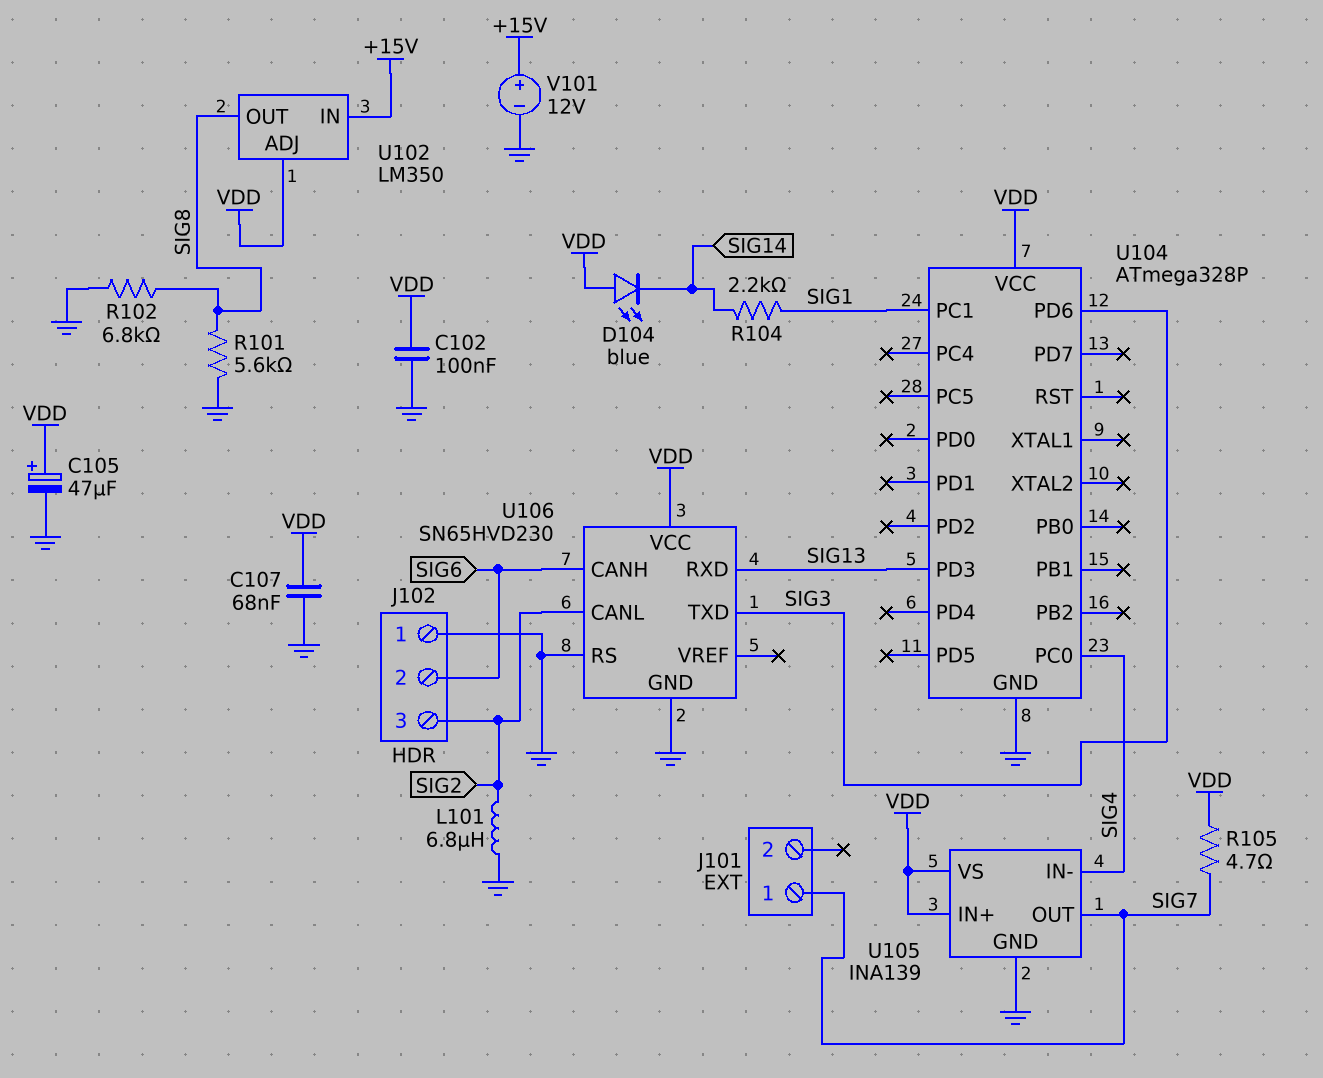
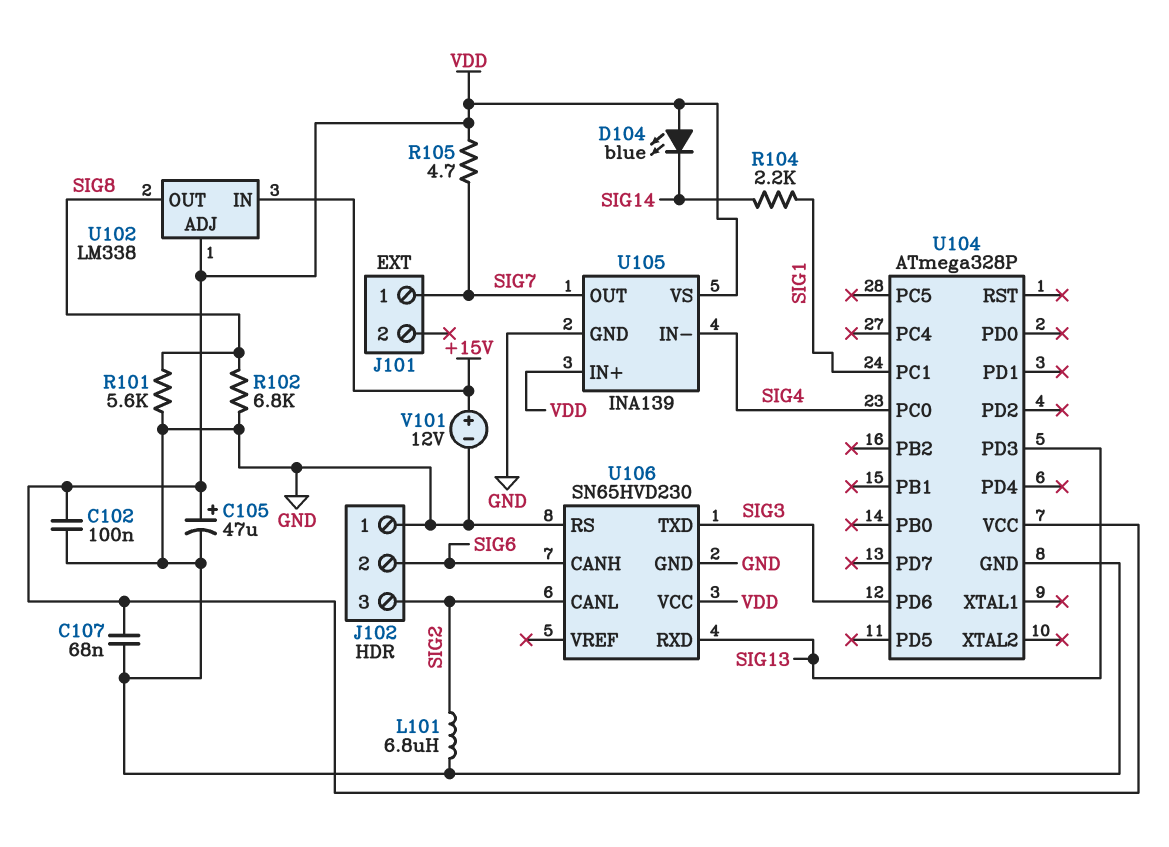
U102: LM350 -> LM338

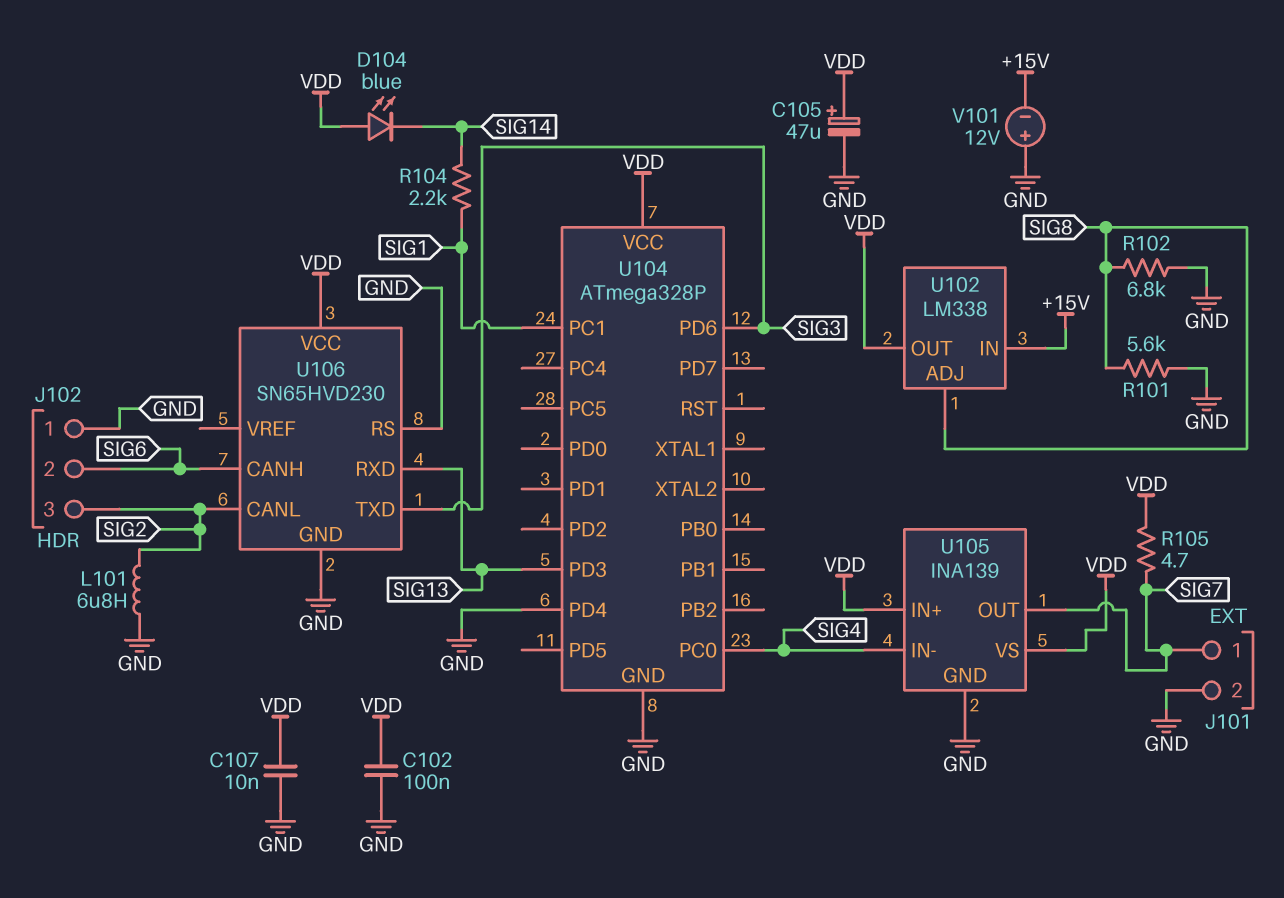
C107: 68nF (GND, VDD) -> 10nF (GND, VDD)
J101 pin 2: none -> GND
U102 pin ADJ: VDD -> SIG8
U102 pin OUT: SIG8 -> VDD
U104 pin PD4: none -> GND
V101: 12V (plus +15V, minus GND) -> 12V (plus GND, minus +15V)

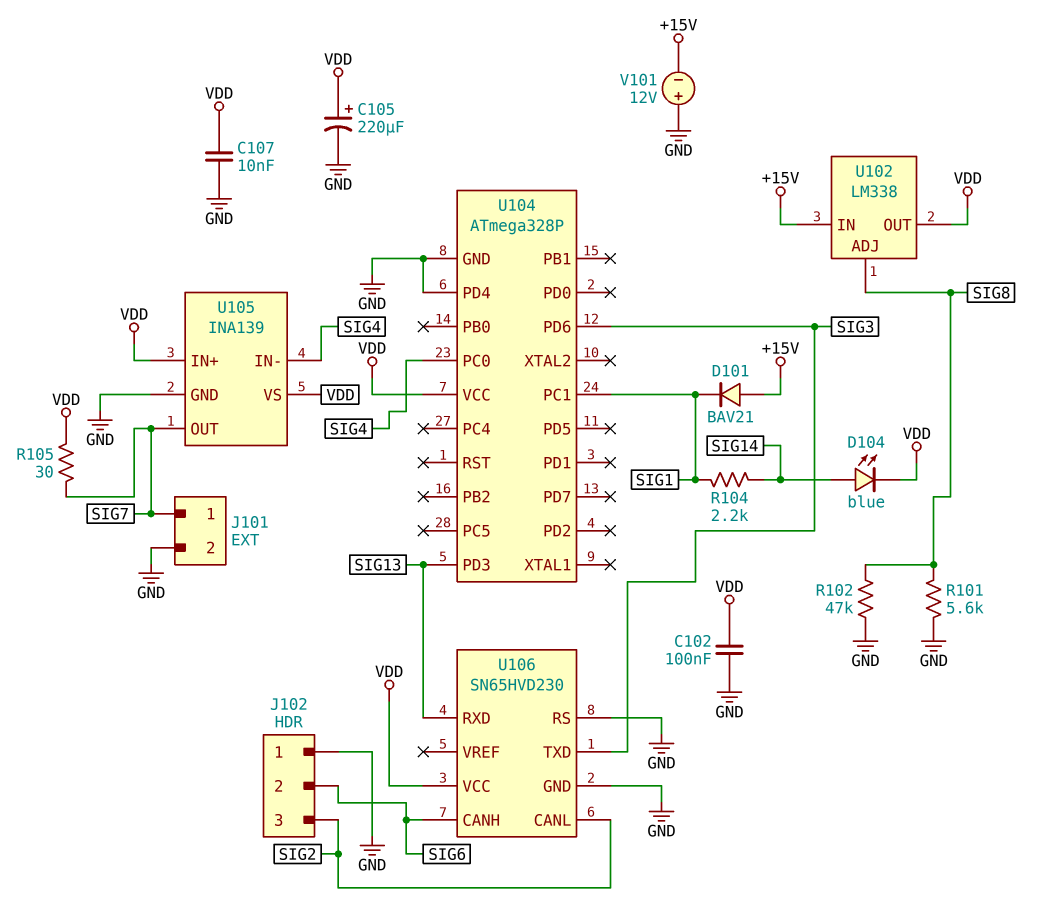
C105: 47uF (plus VDD, minus GND) -> 220uF (plus VDD, minus GND)
D101: none -> diode BAV21 (A +15V, K SIG1)
D104: LED blue (A VDD, K SIG14) -> LED blue (A SIG14, K VDD)
L101: 6.8uH (GND, SIG2) -> none
R102: 6.8k (GND, SIG8) -> 47k (GND, SIG8)
R105: 4.7 (SIG7, VDD) -> 30 (SIG7, VDD)

